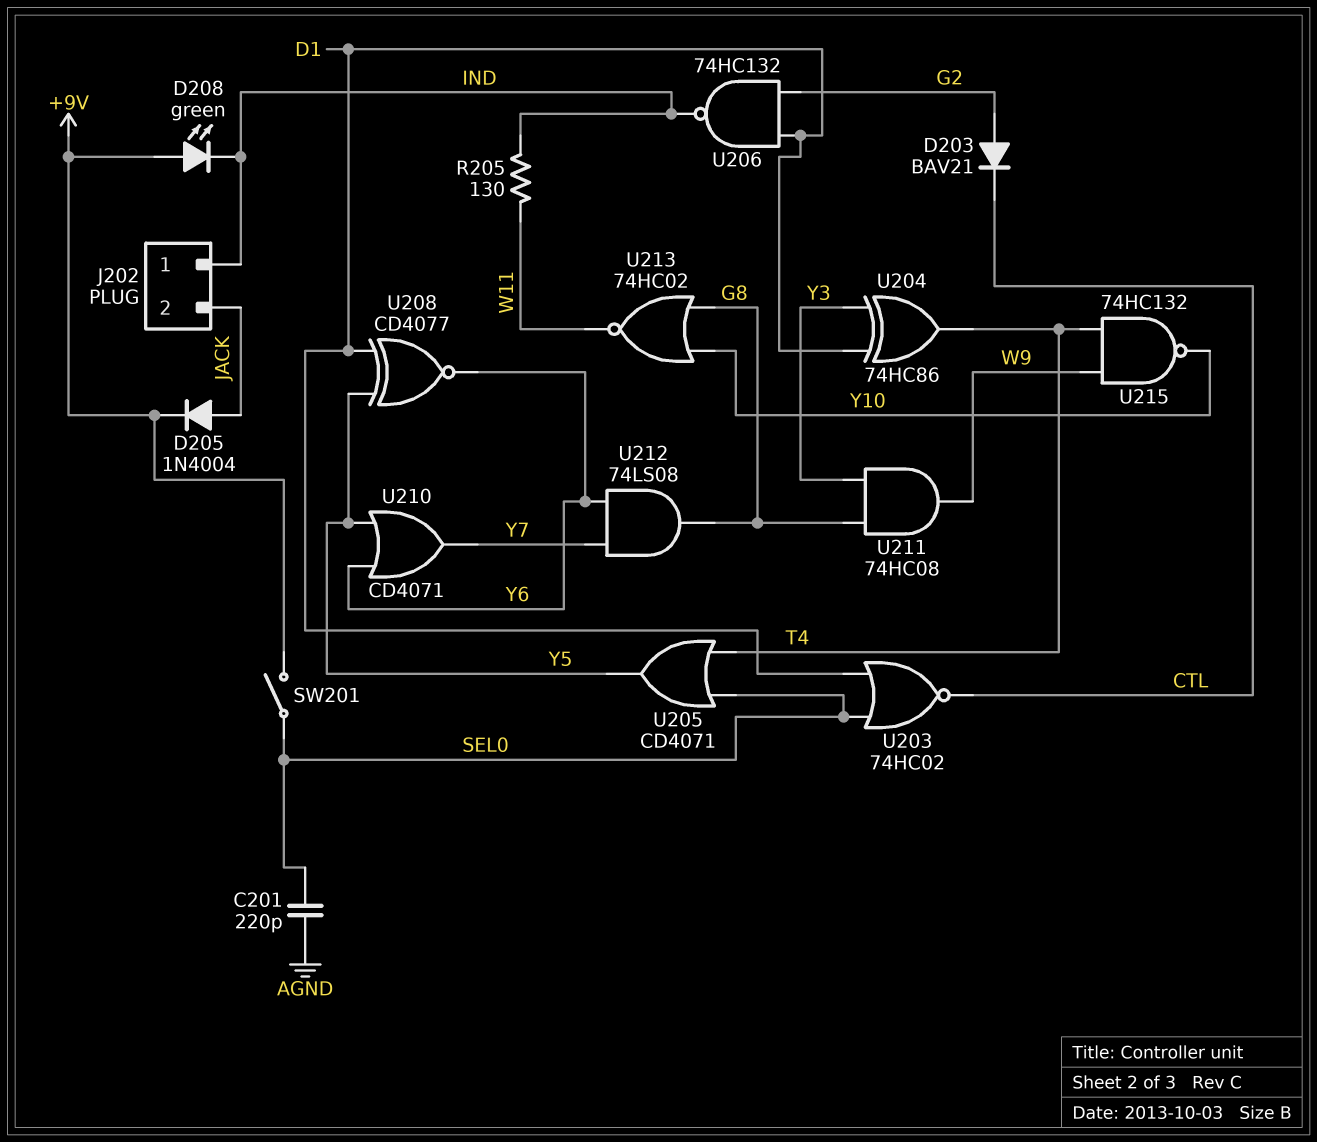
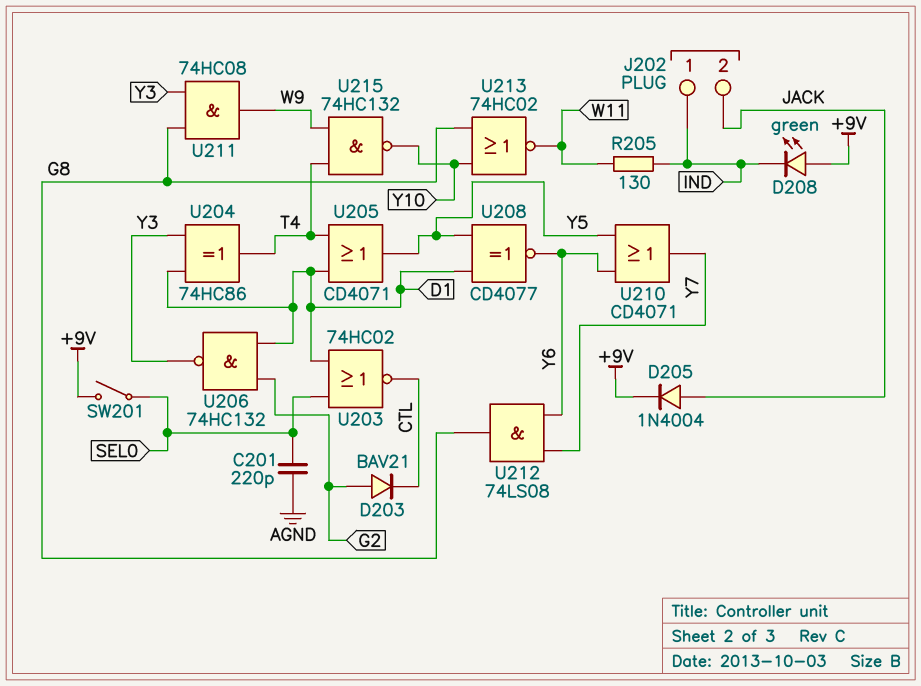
U205: OR CD4071 (in SEL0, in T4, out Y5) -> OR CD4071 (in D1, in T4, out Y5)
U206: NAND 74HC132 (in D1, in G2, out IND) -> NAND 74HC132 (in D1, in G2, out Y3)

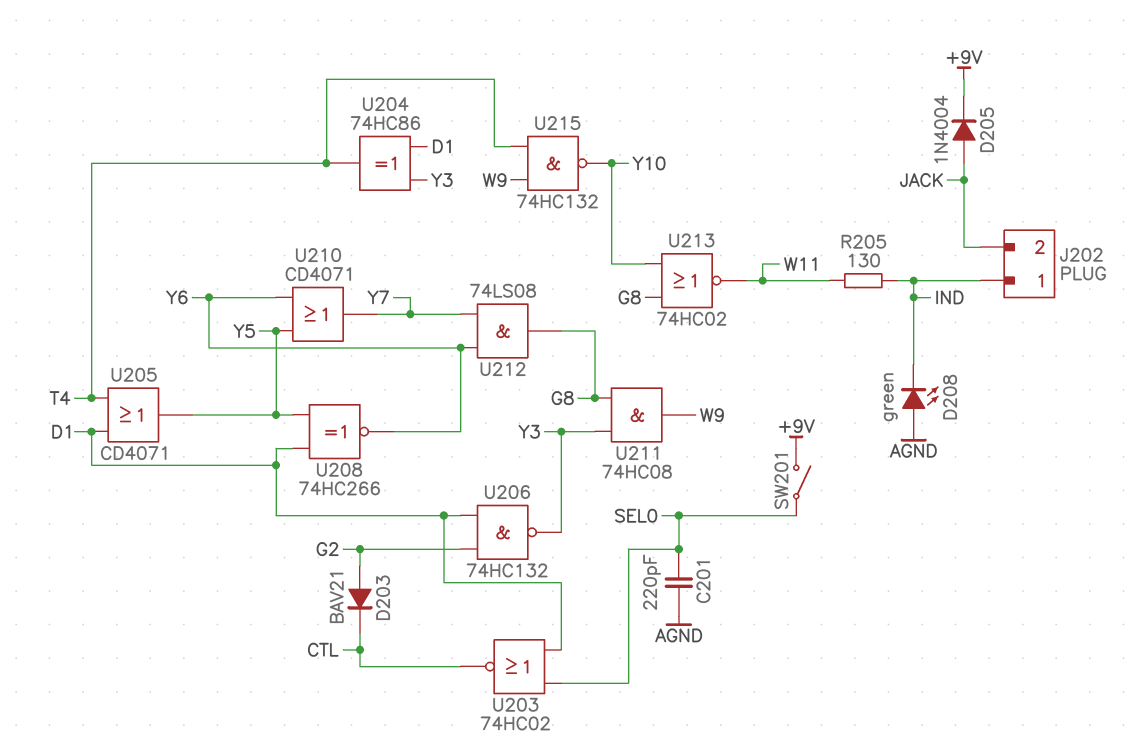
D208: LED green (A +9V, K IND) -> LED green (A AGND, K IND)
U208: XNOR CD4077 (in D1, in Y5, out Y6) -> XNOR 74HC266 (in D1, in Y5, out Y6)

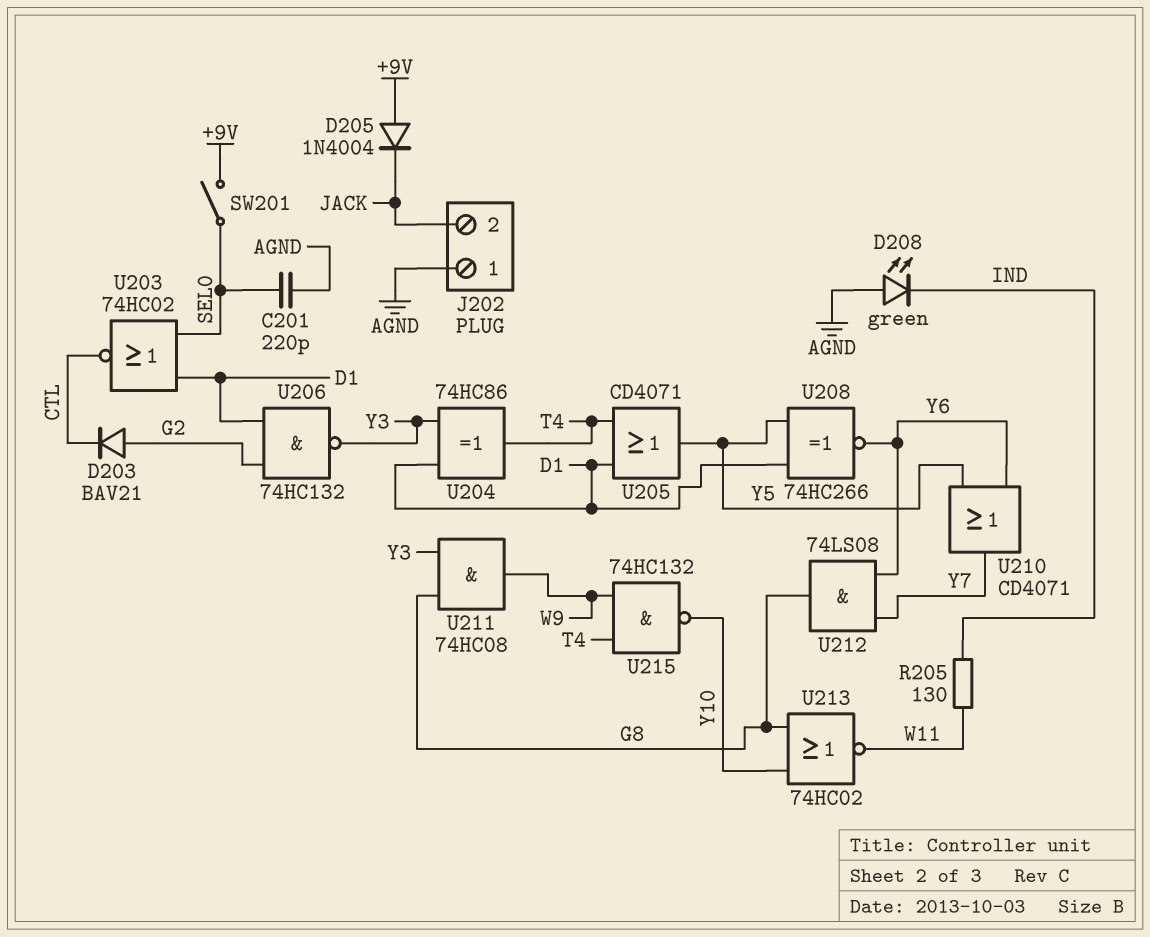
D205: diode 1N4004 (A JACK, K +9V) -> diode 1N4004 (A +9V, K JACK)
J202 pin 1: IND -> AGND

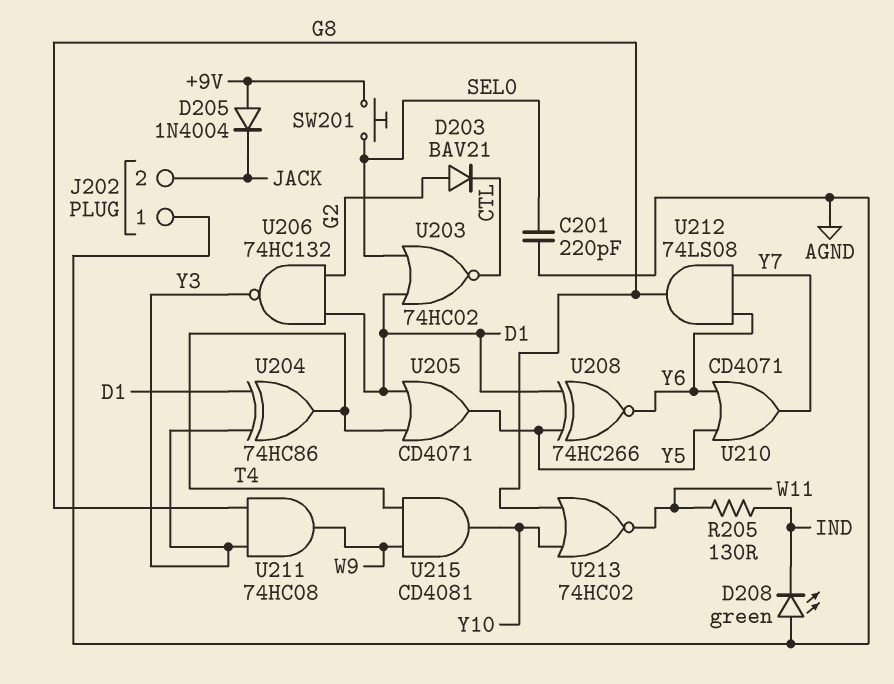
SW201: switch (+9V, SEL0) -> button (+9V, SEL0)
U215: NAND 74HC132 (in T4, in W9, out Y10) -> AND CD4081 (in T4, in W9, out Y10)

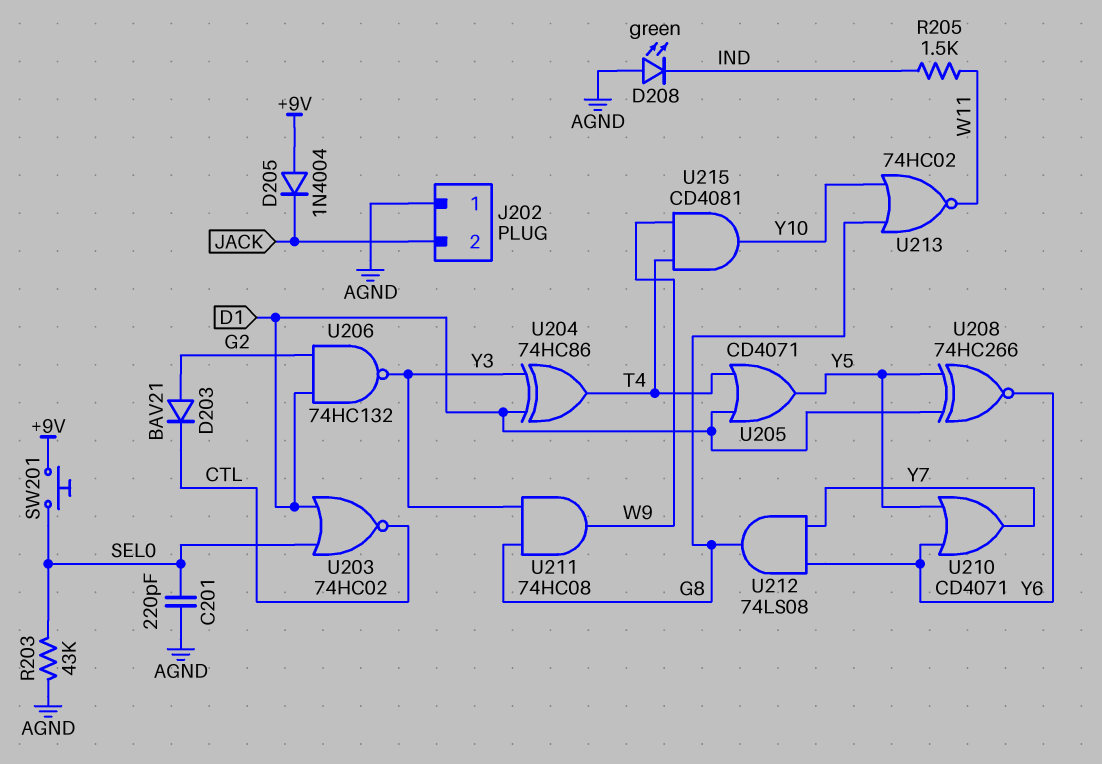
R203: none -> 43k (AGND, SEL0)
R205: 130 (IND, W11) -> 1.5k (IND, W11)

